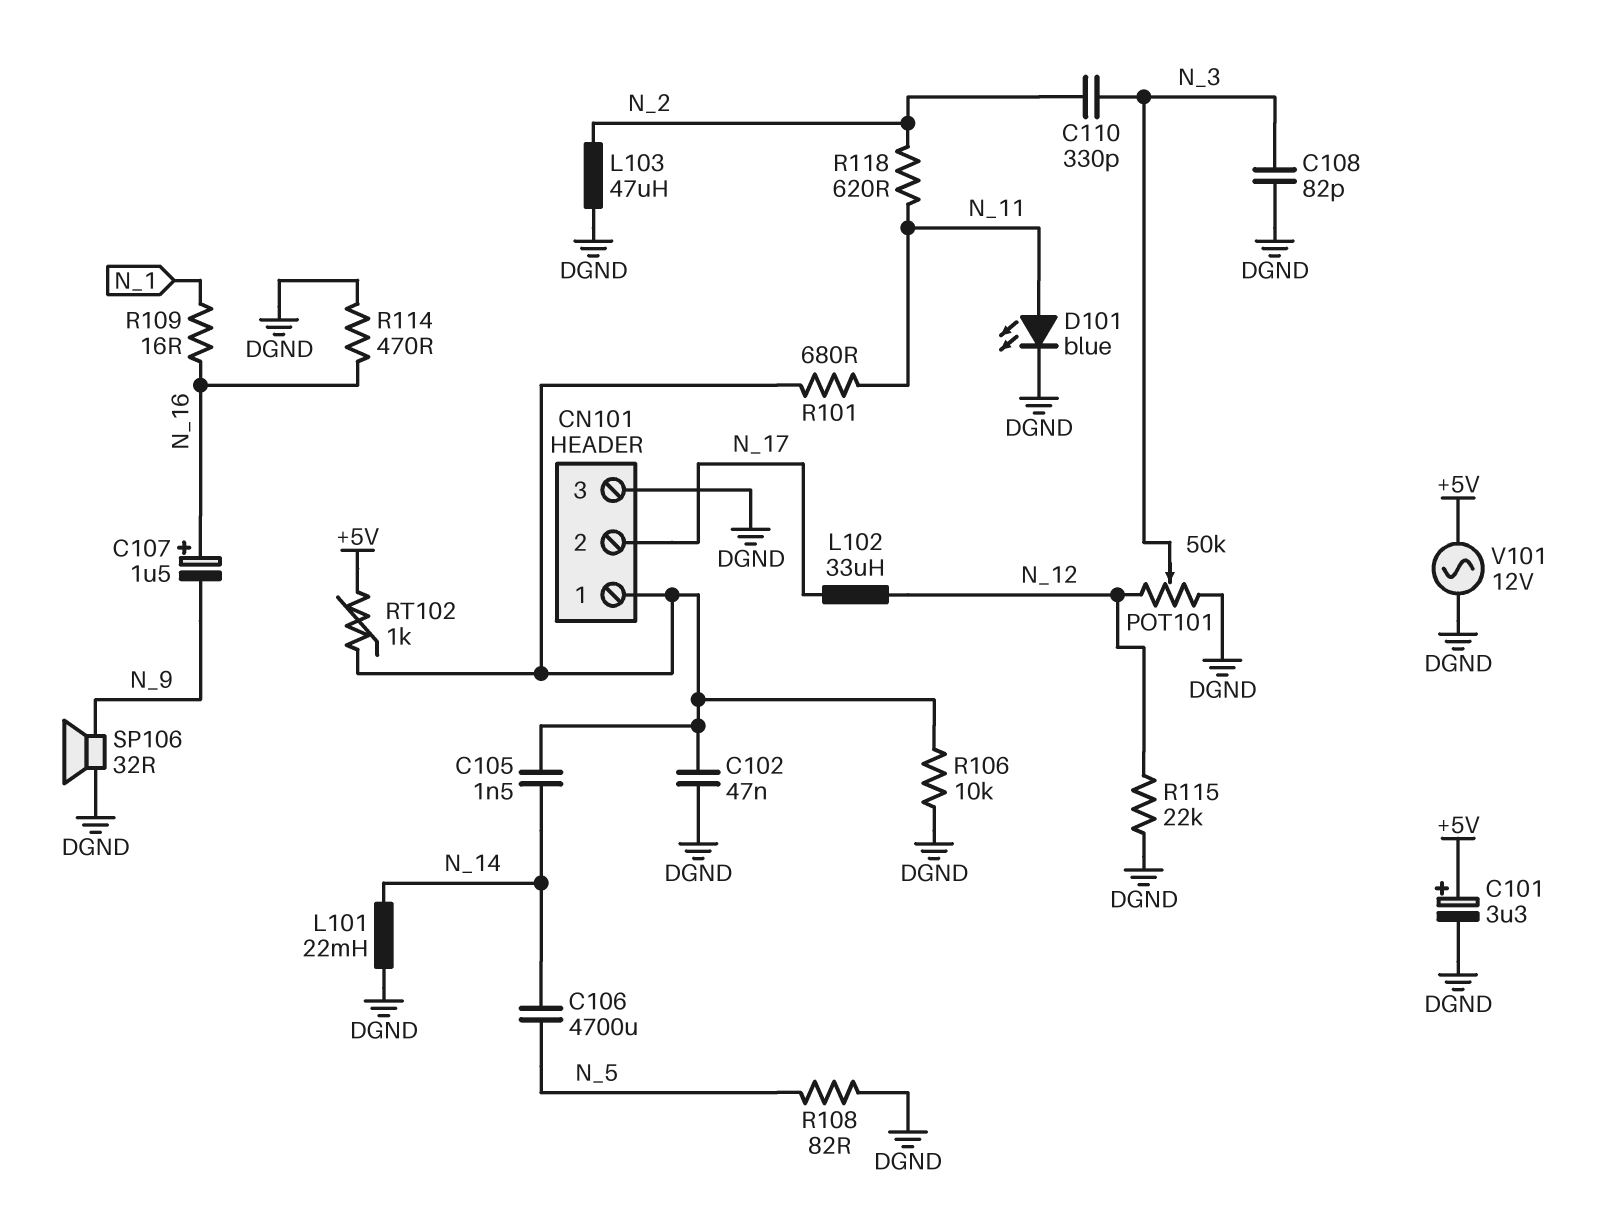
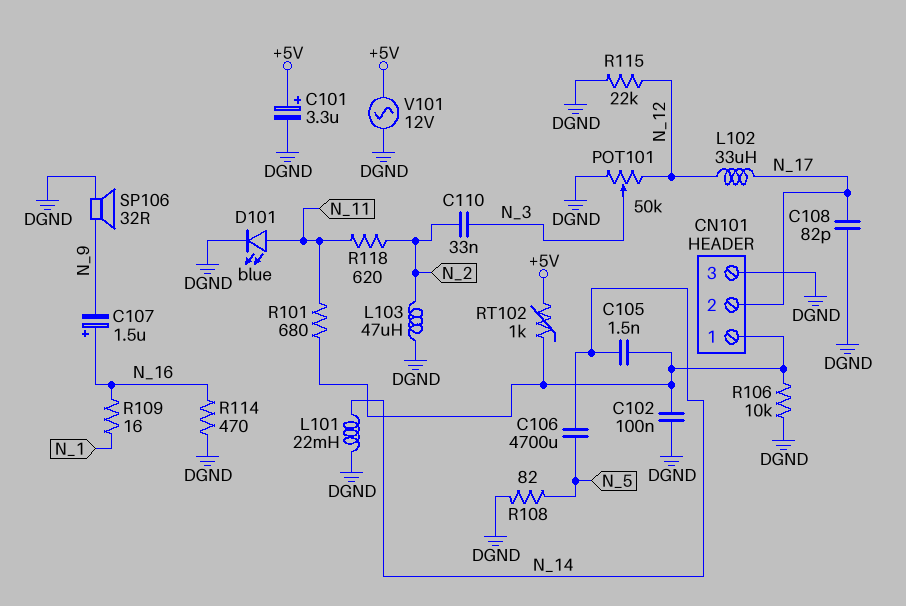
C102: 47nF (CN101/1, DGND) -> 100nF (CN101/1, DGND)
C108: 82pF (DGND, N_3) -> 82pF (DGND, N_17)
C110: 330pF (N_2, N_3) -> 33nF (N_2, N_3)

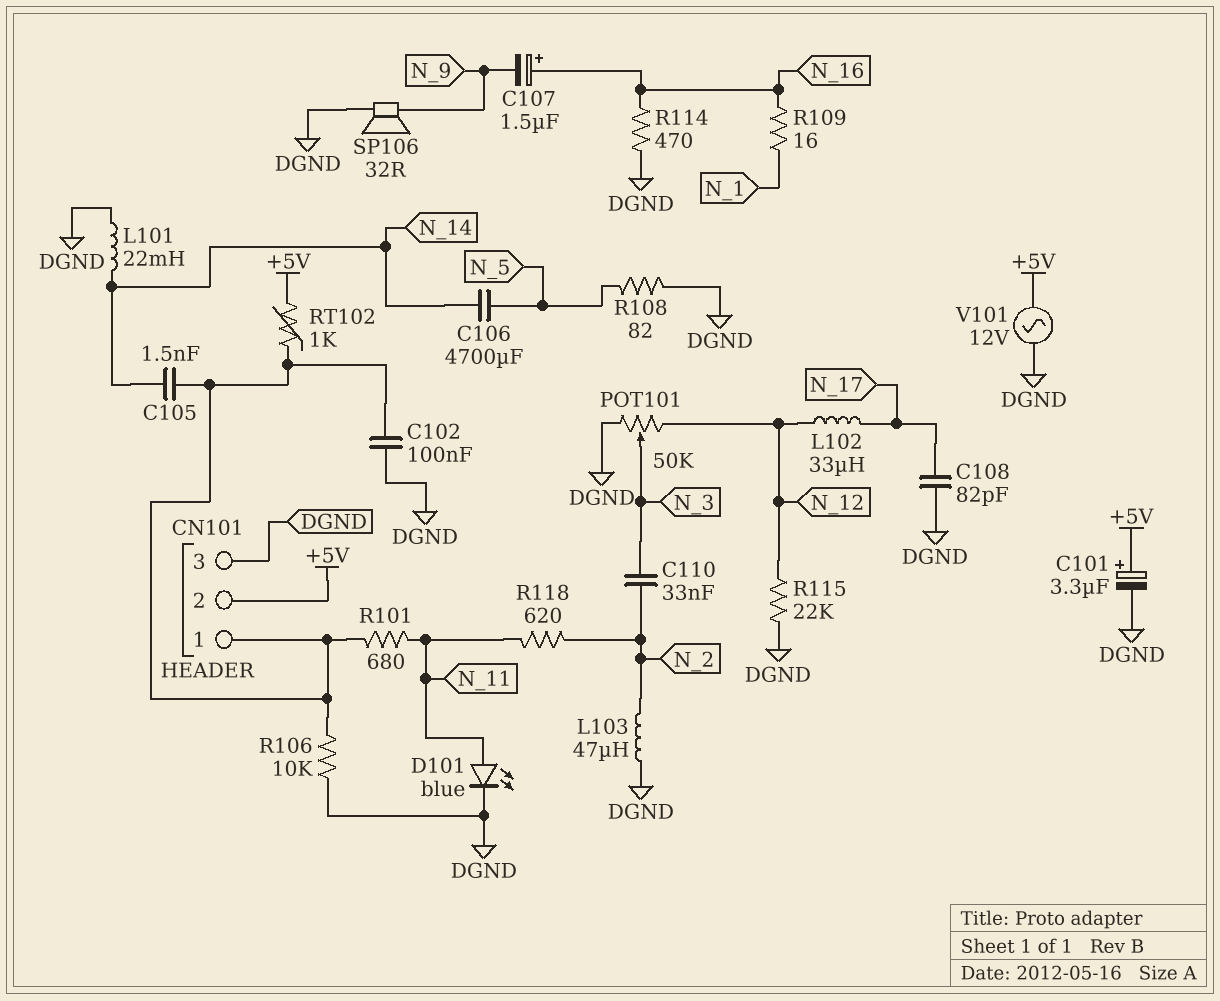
CN101 pin 2: N_17 -> +5V

